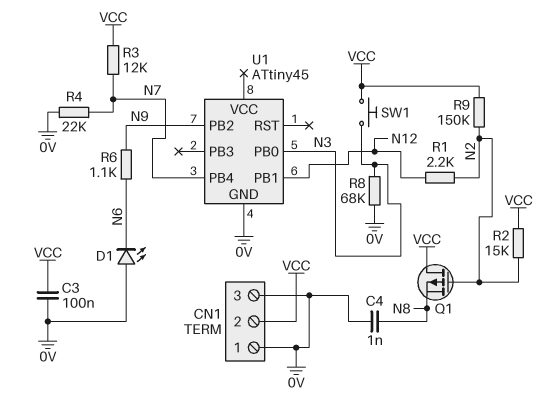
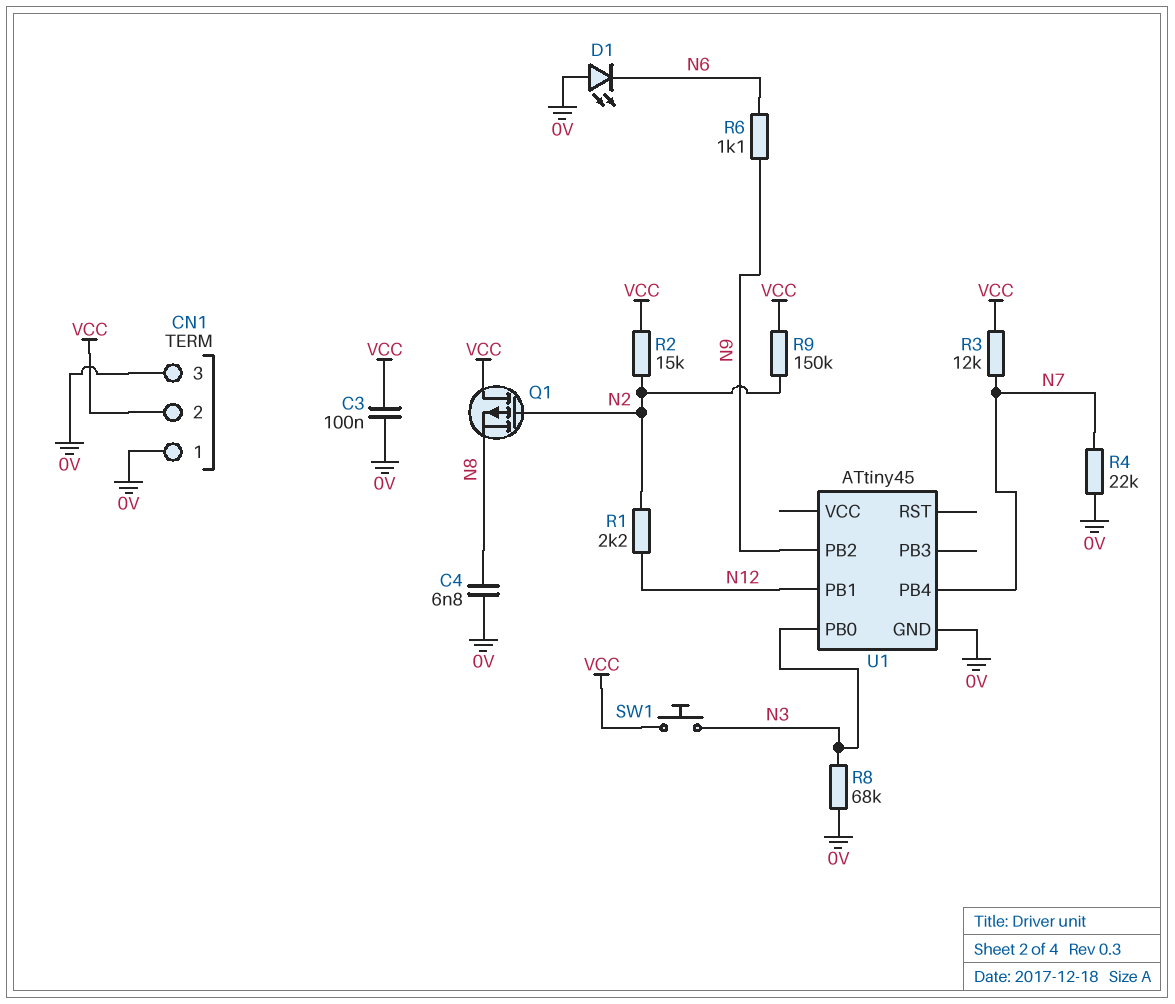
C4: 1nF (0V, N8) -> 6.8nF (0V, N8)

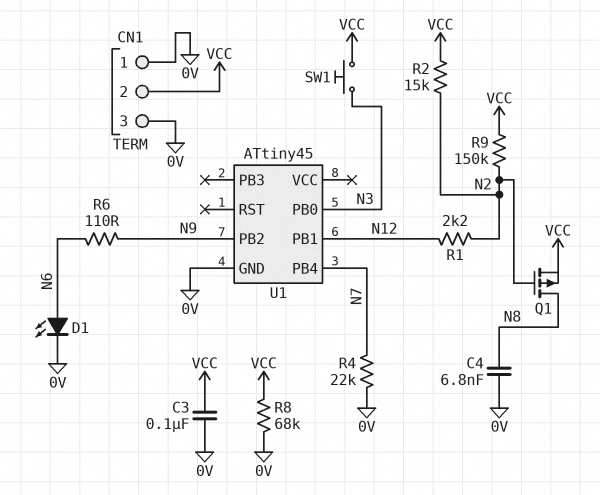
D1: LED (A 0V, K N6) -> LED (A N6, K 0V)
Q1: PMOS (G N2, D VCC, S N8) -> PMOS (G N2, D N8, S VCC)
R3: 12k (N7, VCC) -> none
R6: 1.1k (N6, N9) -> 110 (N6, N9)
R8: 68k (0V, N3) -> 68k (0V, VCC)

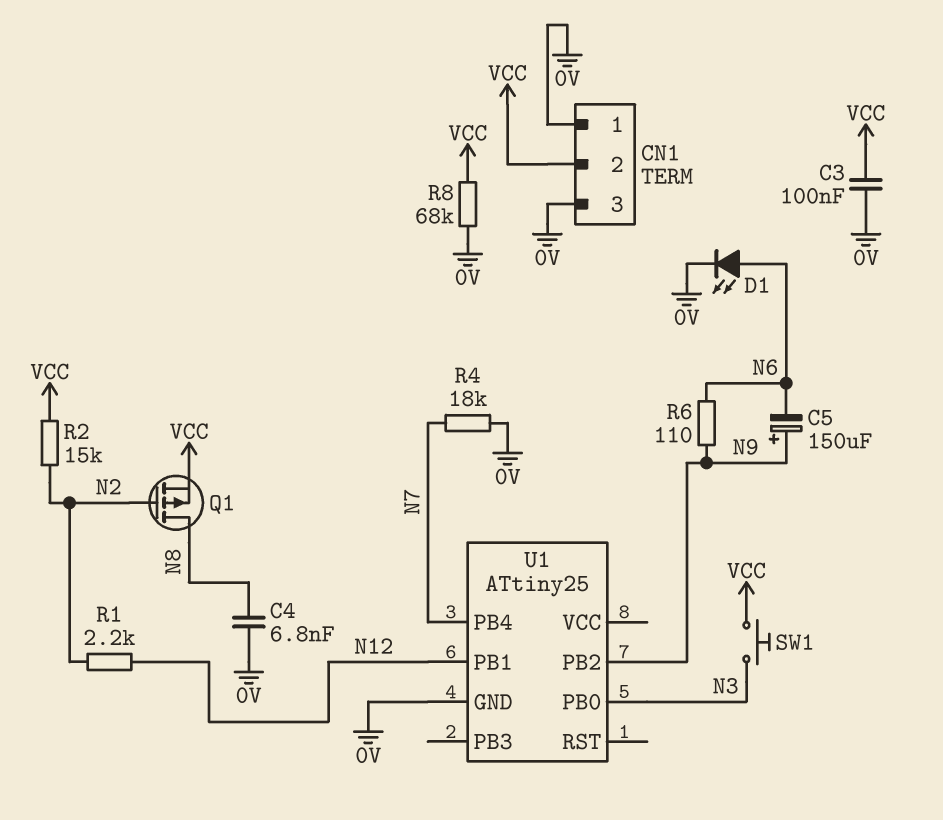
C5: none -> 150uF (plus N9, minus N6)
R4: 22k (0V, N7) -> 18k (0V, N7)
R9: 150k (N2, VCC) -> none
U1: ATtiny45 -> ATtiny25

